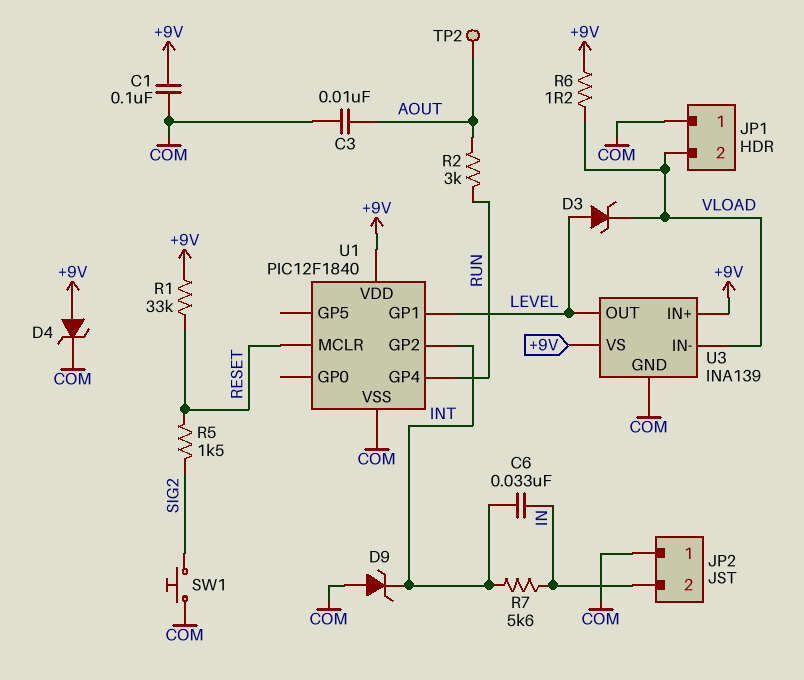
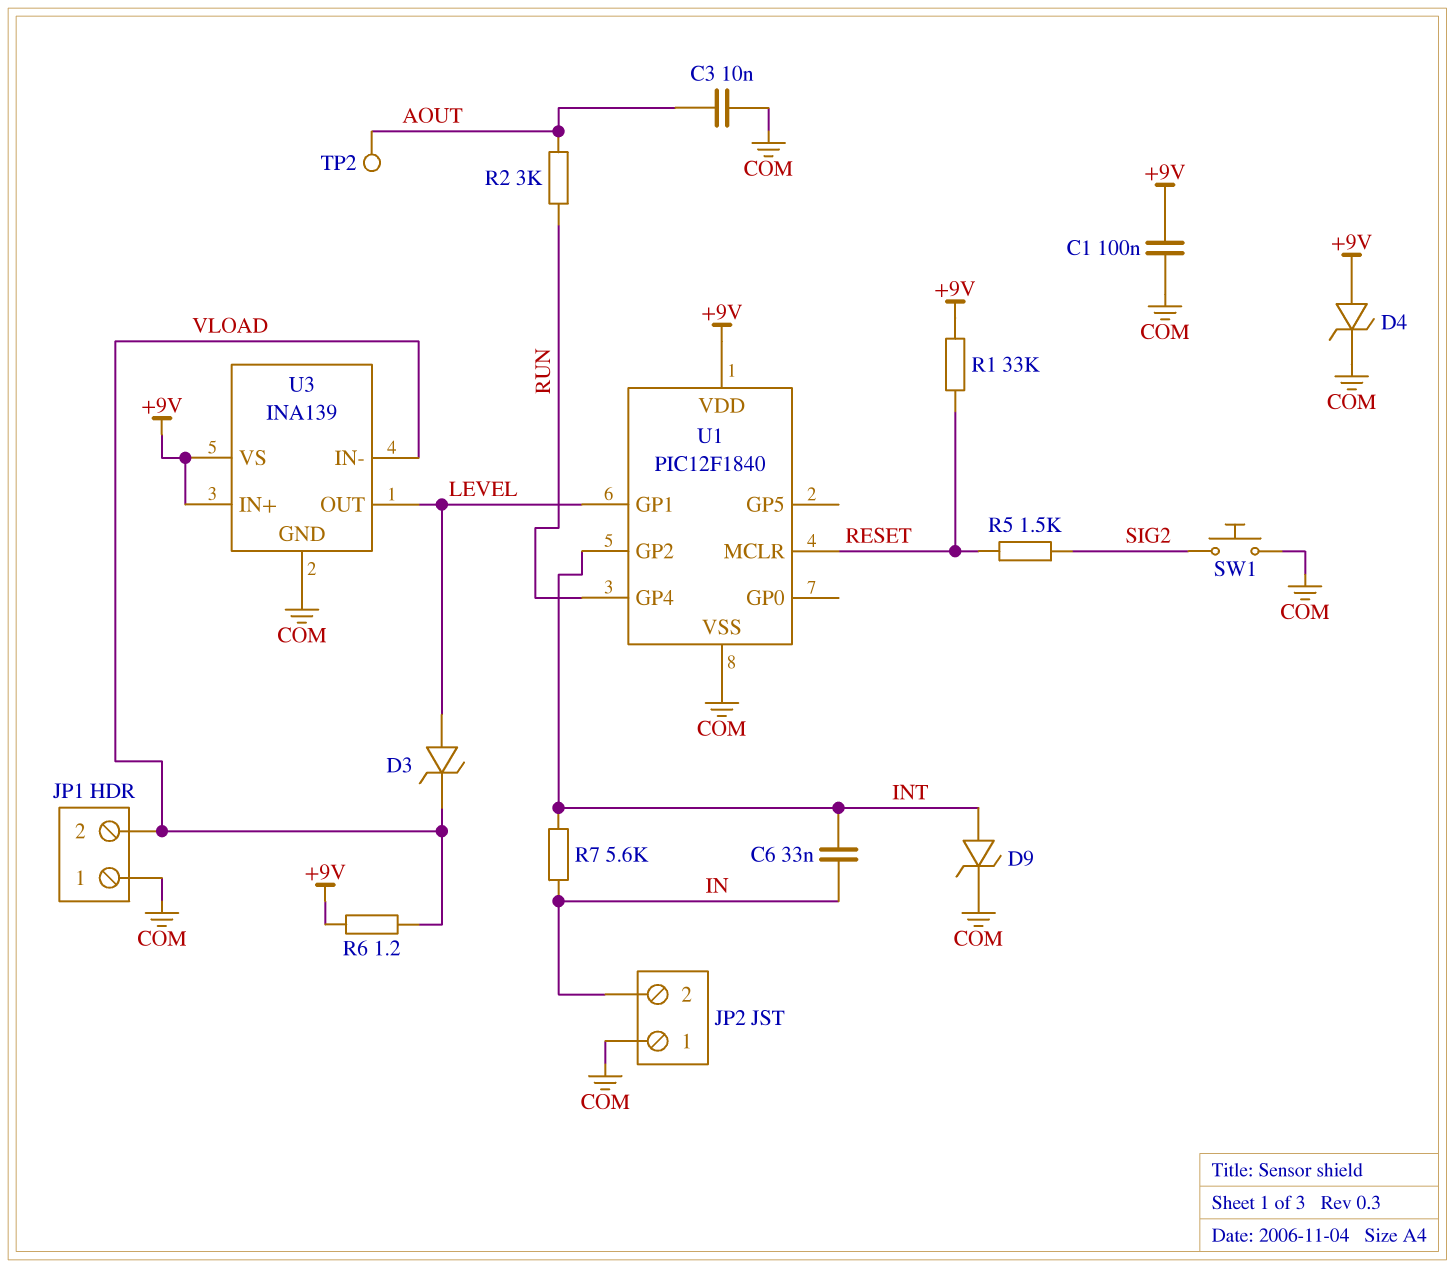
D9: zener (A COM, K INT) -> zener (A INT, K COM)

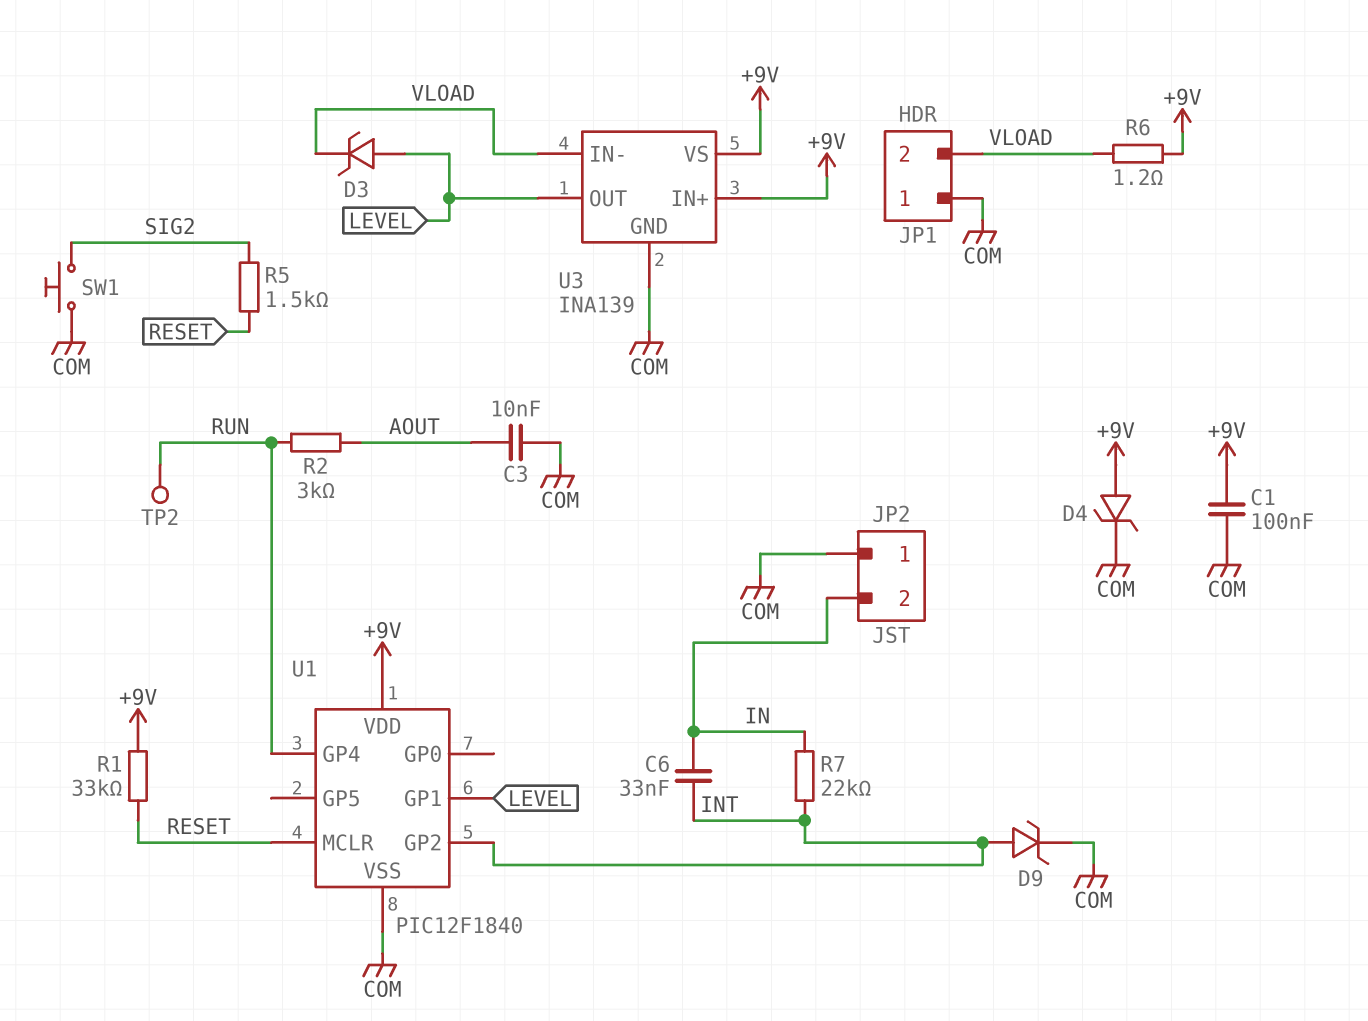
R7: 5.6k (IN, INT) -> 22k (IN, INT)
TP2: test point (AOUT) -> test point (RUN)

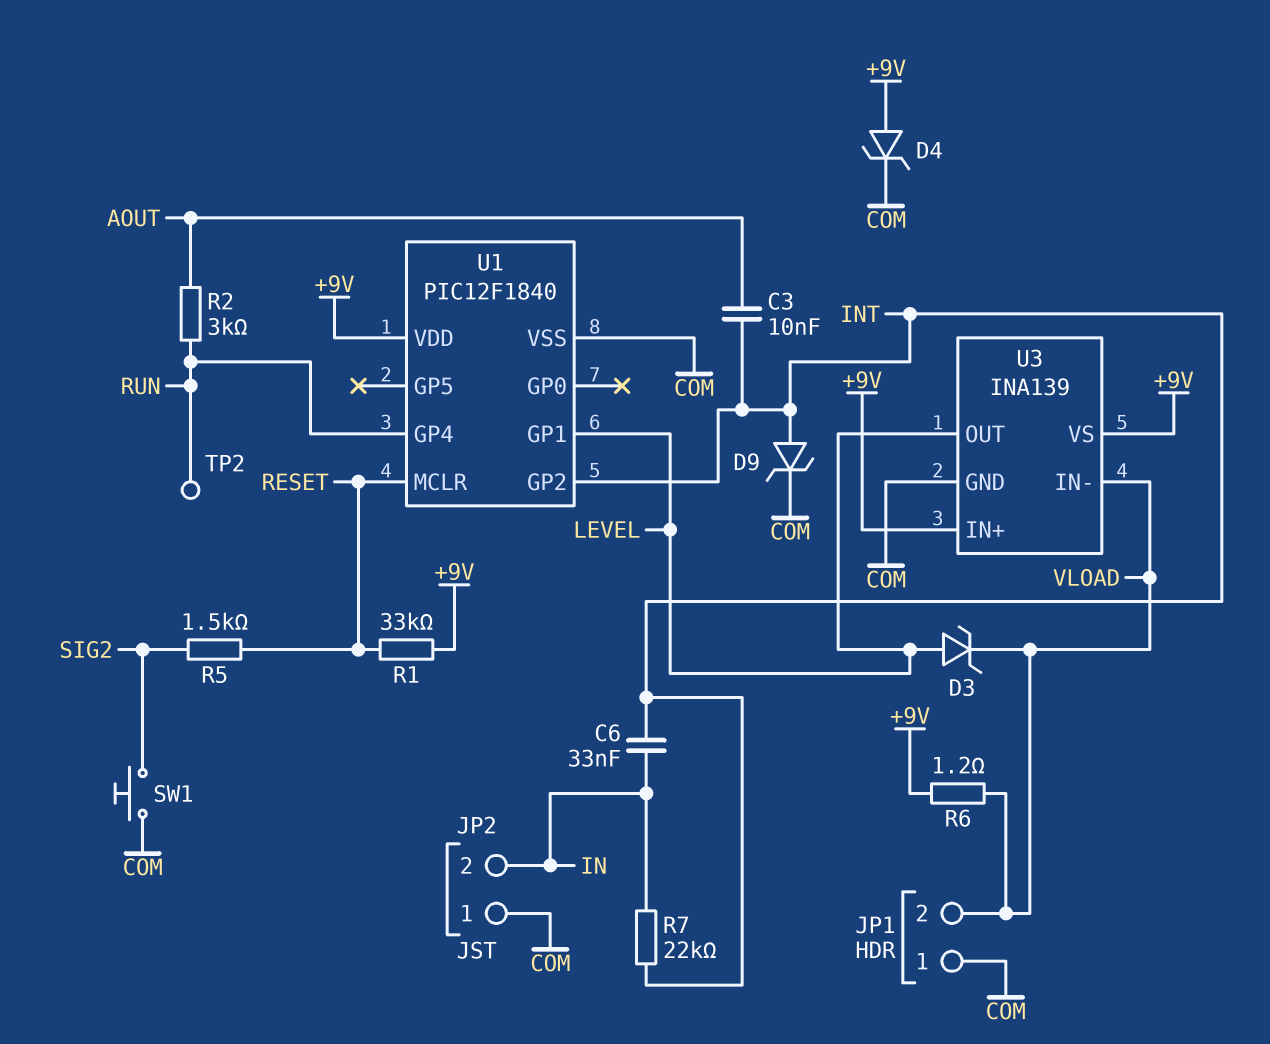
C1: 100nF (+9V, COM) -> none
C3: 10nF (AOUT, COM) -> 10nF (AOUT, INT)

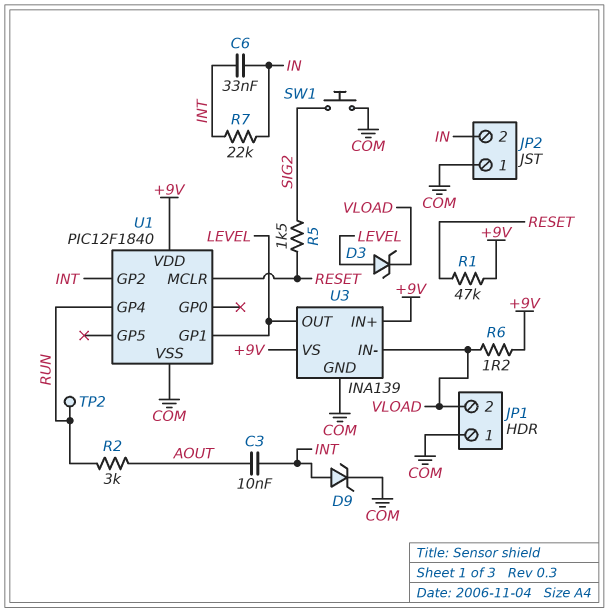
D4: zener (A +9V, K COM) -> none
R1: 33k (+9V, RESET) -> 47k (+9V, RESET)

